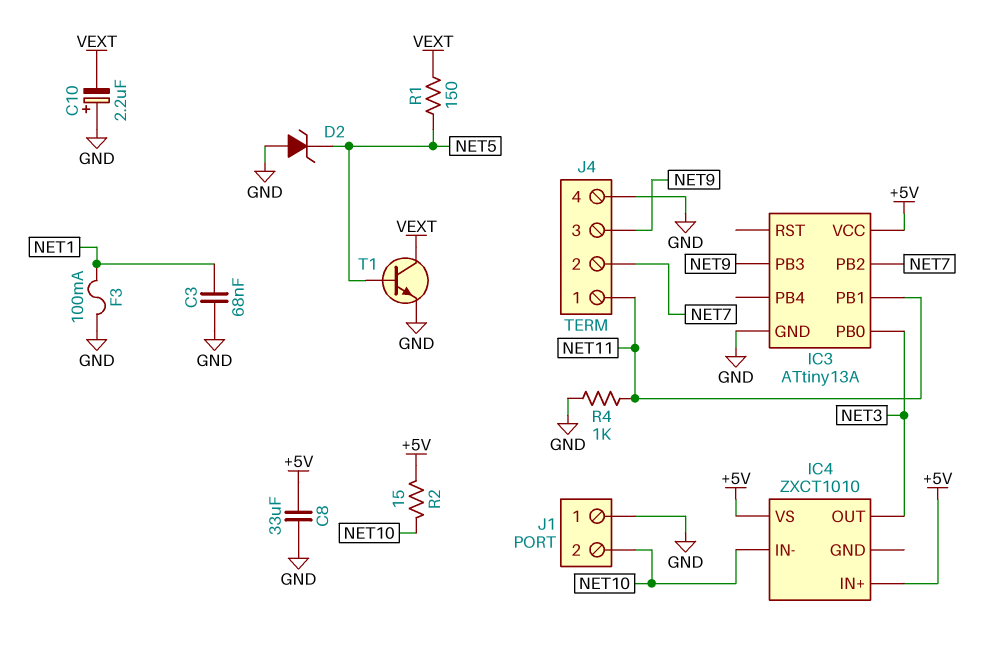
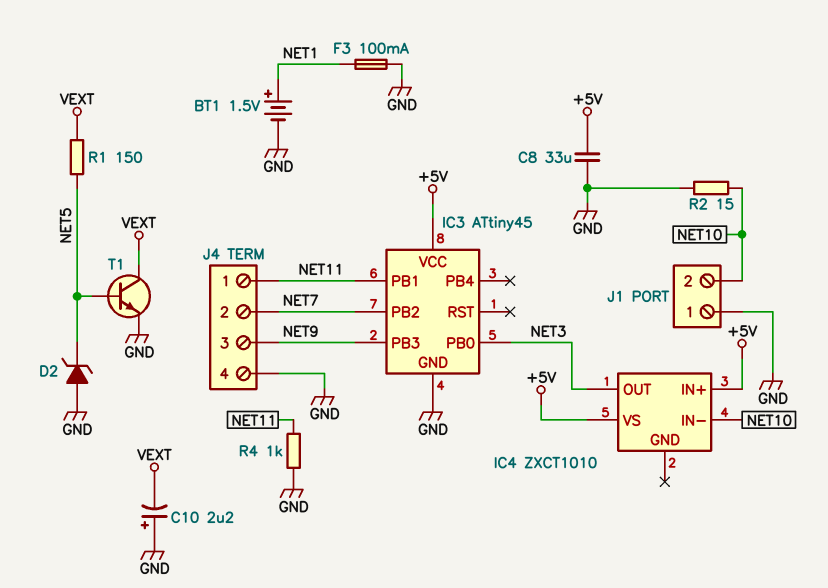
BT1: none -> 1.5V (plus NET1, minus GND)
C3: 68nF (GND, NET1) -> none
IC3: ATtiny13A -> ATtiny45
R2: 15 (+5V, NET10) -> 15 (GND, NET10)

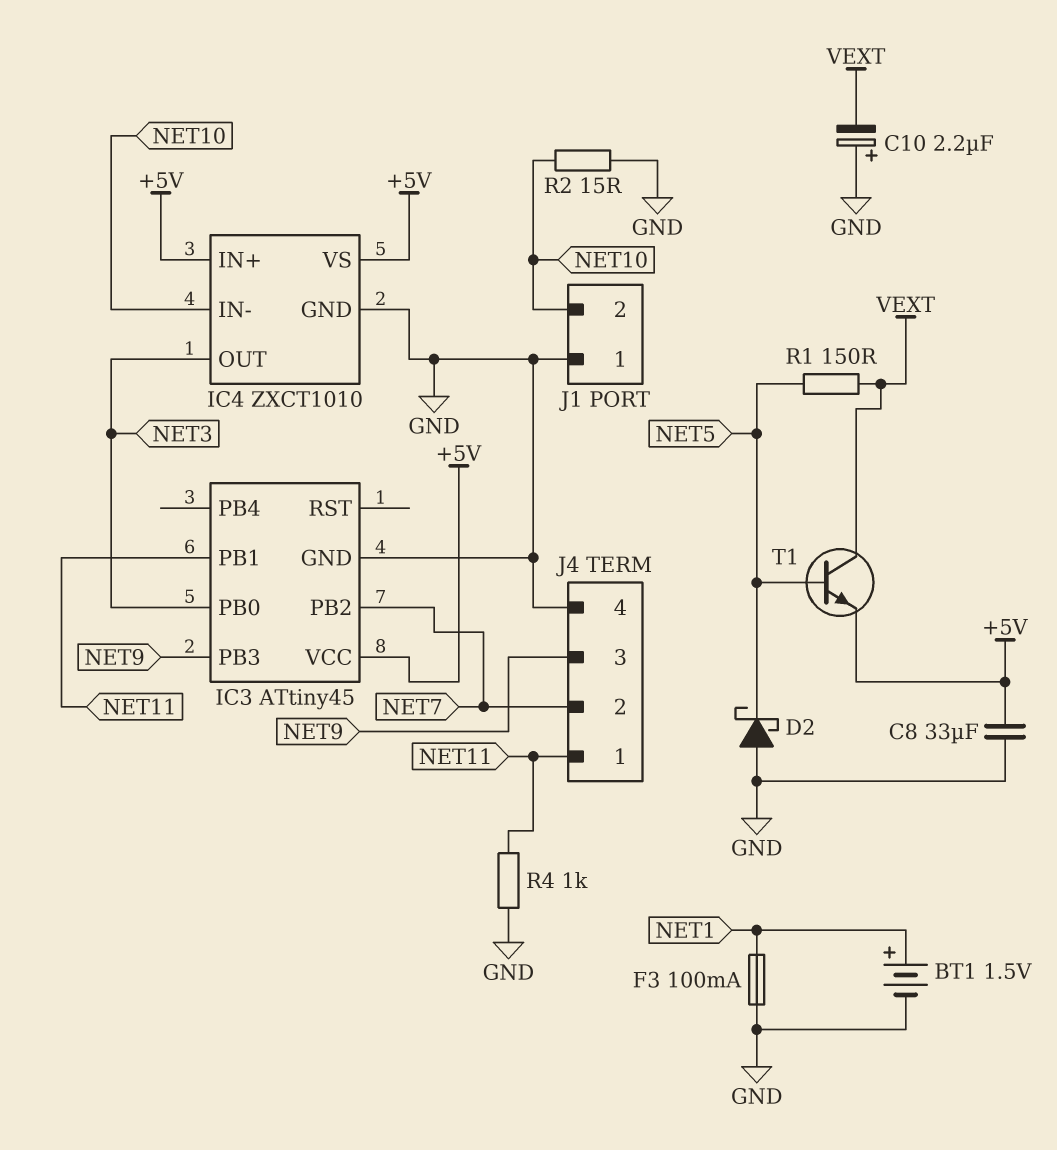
D2: zener (A GND, K NET5) -> schottky (A GND, K NET5)
IC4 pin GND: none -> GND
T1: NPN (B NET5, C VEXT, E GND) -> NPN (B NET5, C VEXT, E +5V)

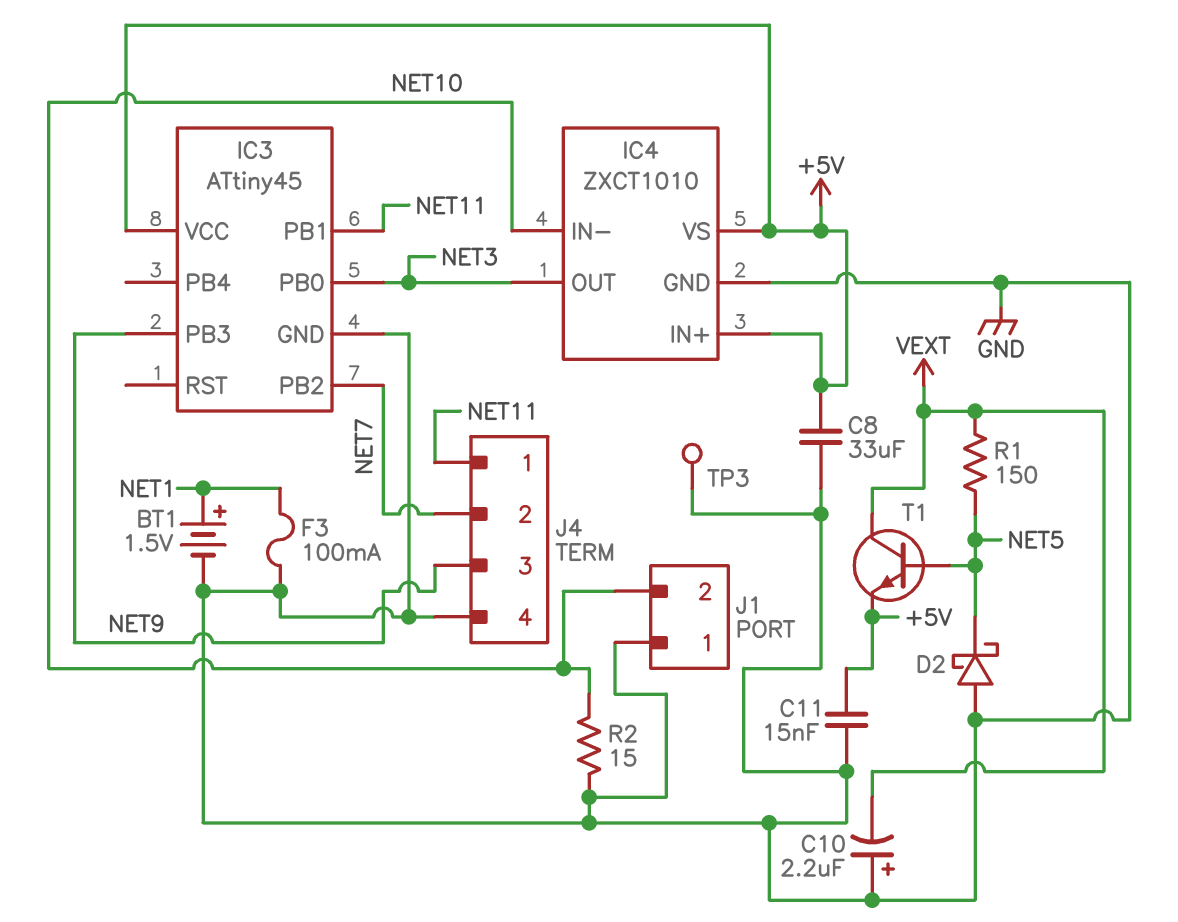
C11: none -> 15nF (+5V, GND)
R4: 1k (GND, NET11) -> none
TP3: none -> test point (GND)

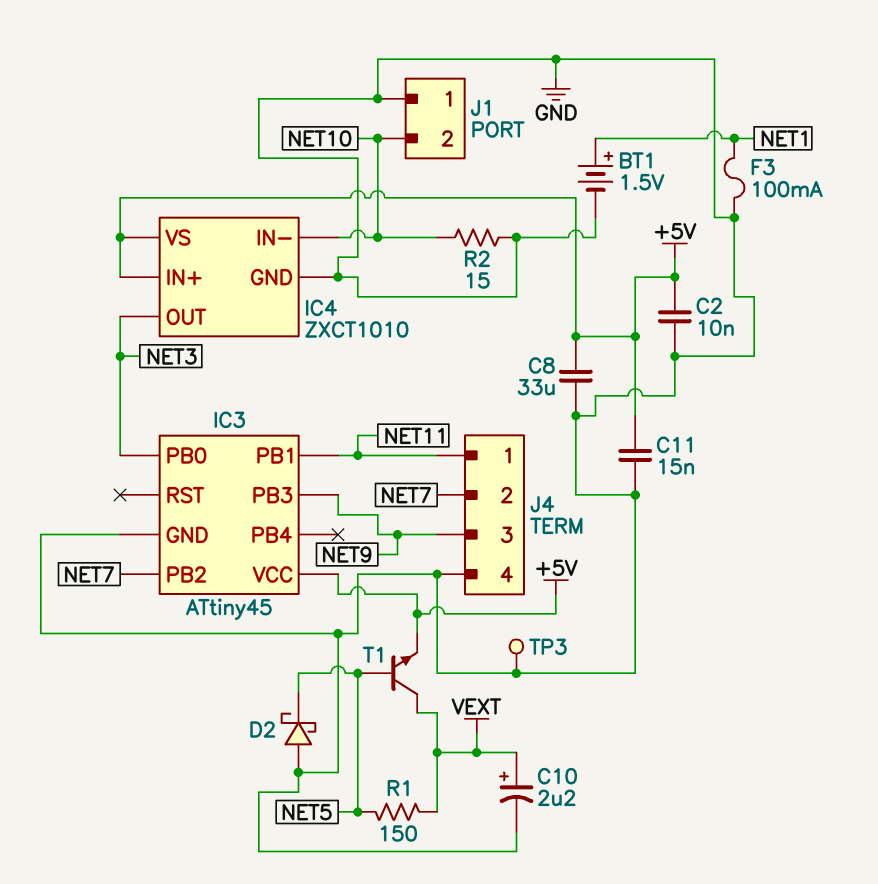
C2: none -> 10nF (+5V, GND)
C10: 2.2uF (plus GND, minus VEXT) -> 2.2uF (plus VEXT, minus GND)

